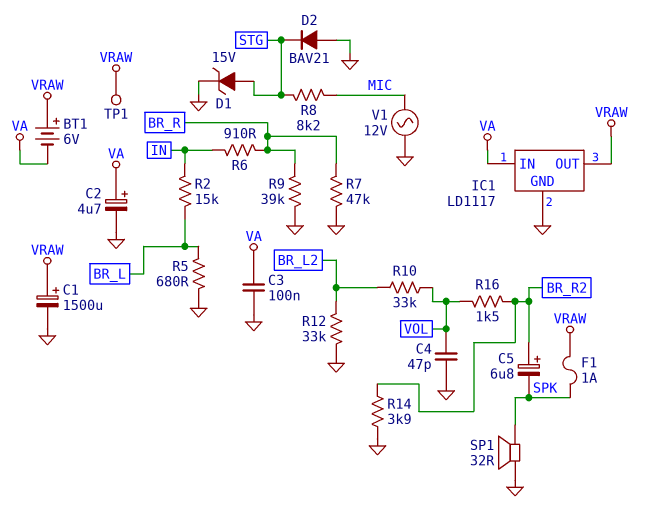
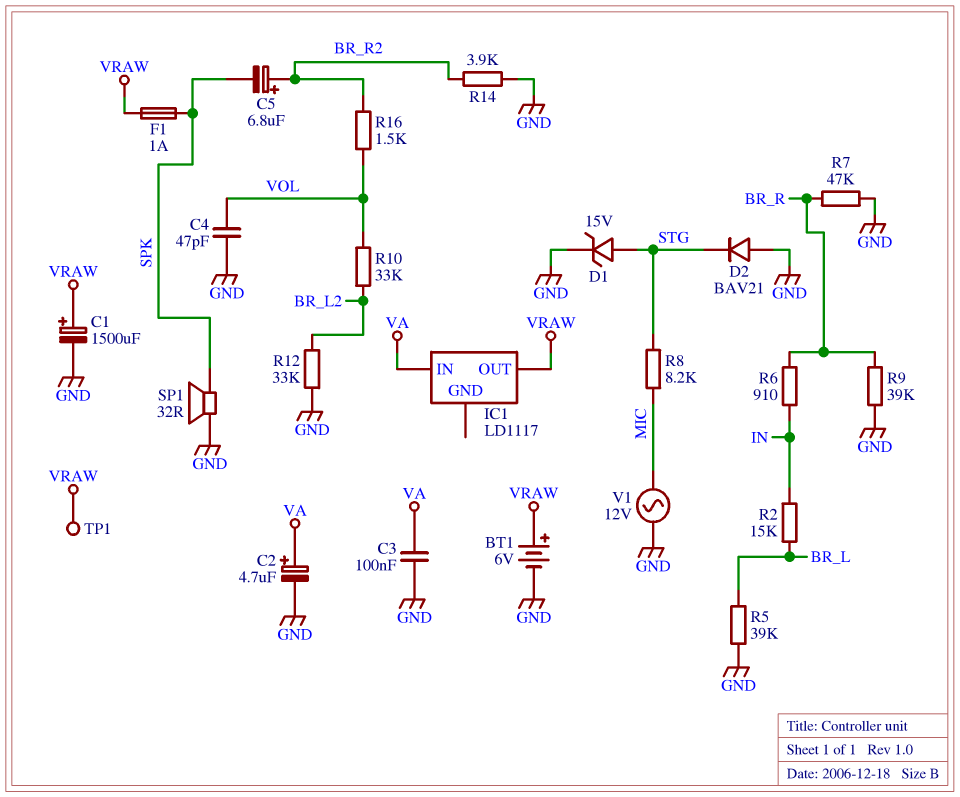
BT1: 6V (plus VRAW, minus VA) -> 6V (plus VRAW, minus GND)
IC1 pin GND: GND -> none
R5: 680 (BR_L, GND) -> 39k (BR_L, GND)

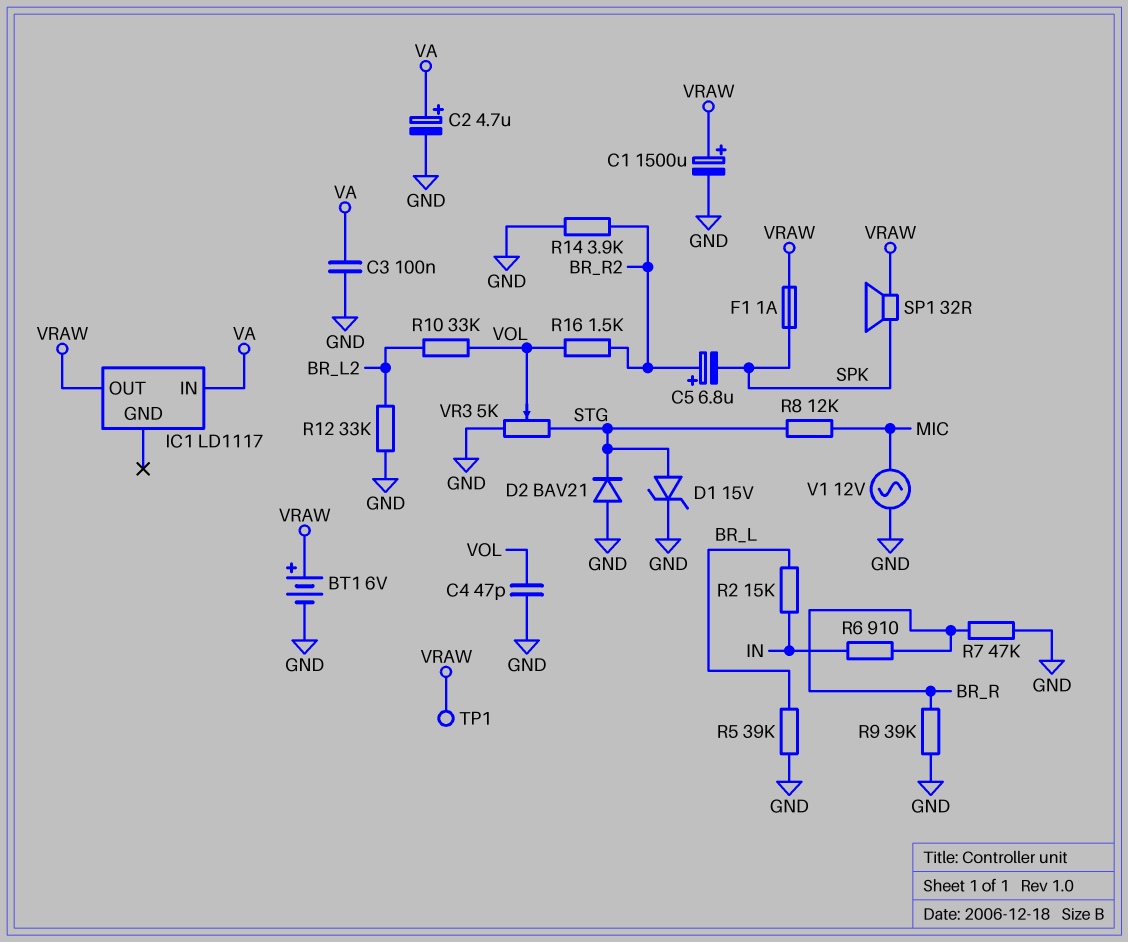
R8: 8.2k (MIC, STG) -> 12k (MIC, STG)
SP1: speaker 32R (GND, SPK) -> speaker 32R (SPK, VRAW)
VR3: none -> 5k (GND, STG, wiper VOL)

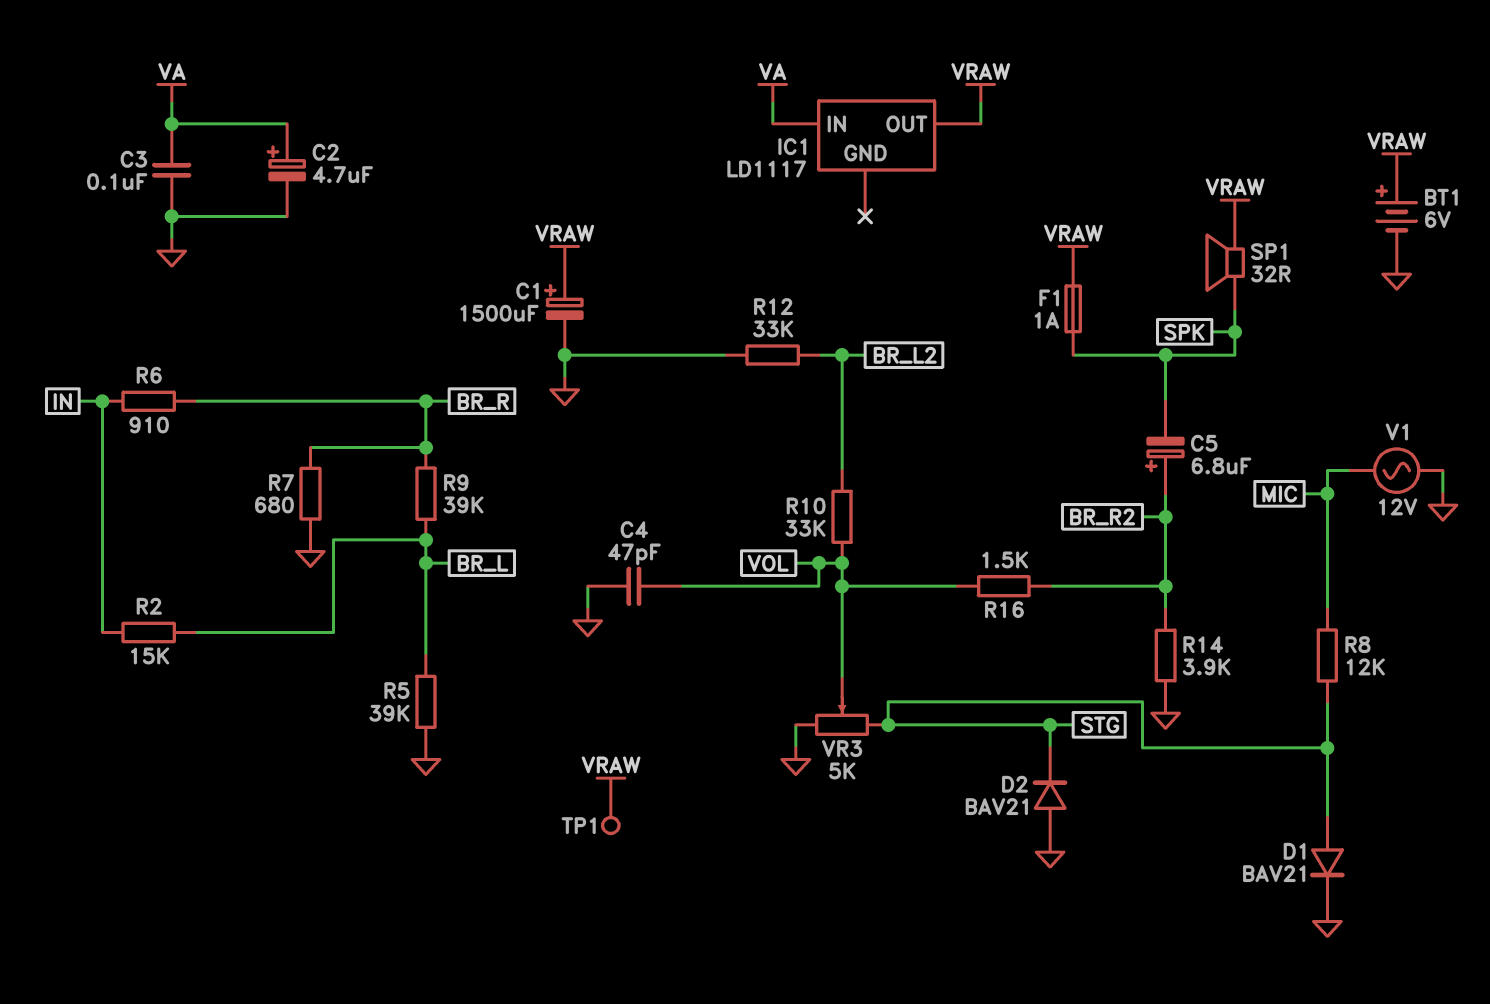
D1: zener 15V (A STG, K GND) -> diode BAV21 (A STG, K GND)
R7: 47k (BR_R, GND) -> 680 (BR_R, GND)
R9: 39k (BR_R, GND) -> 39k (BR_L, BR_R)

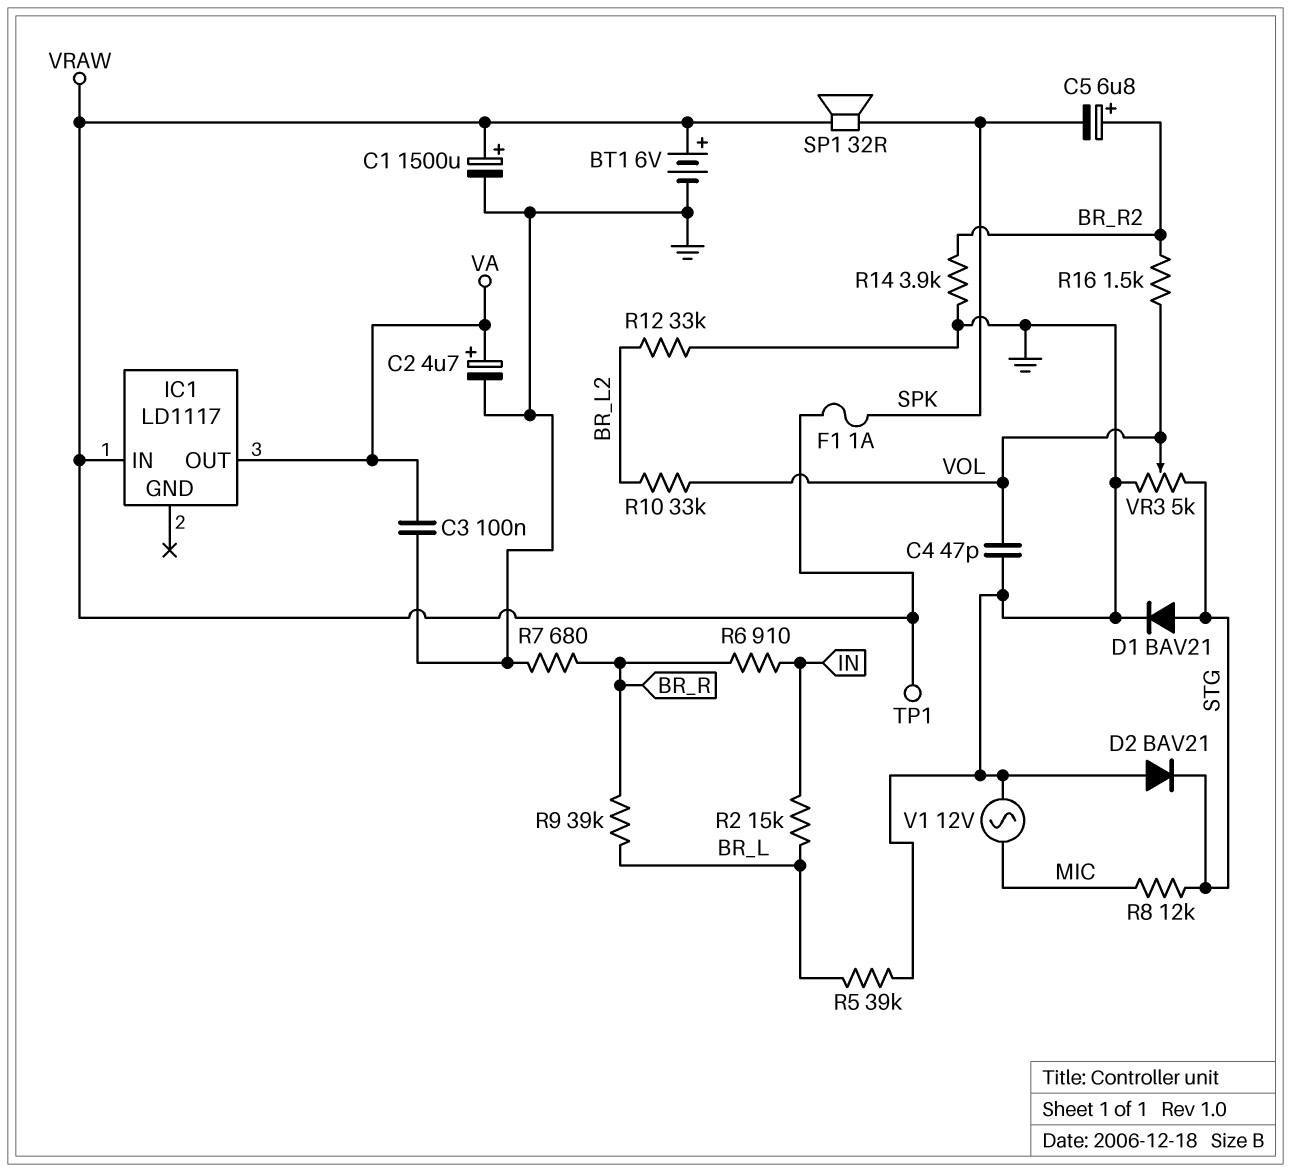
IC1 pin IN: VA -> VRAW
IC1 pin OUT: VRAW -> VA

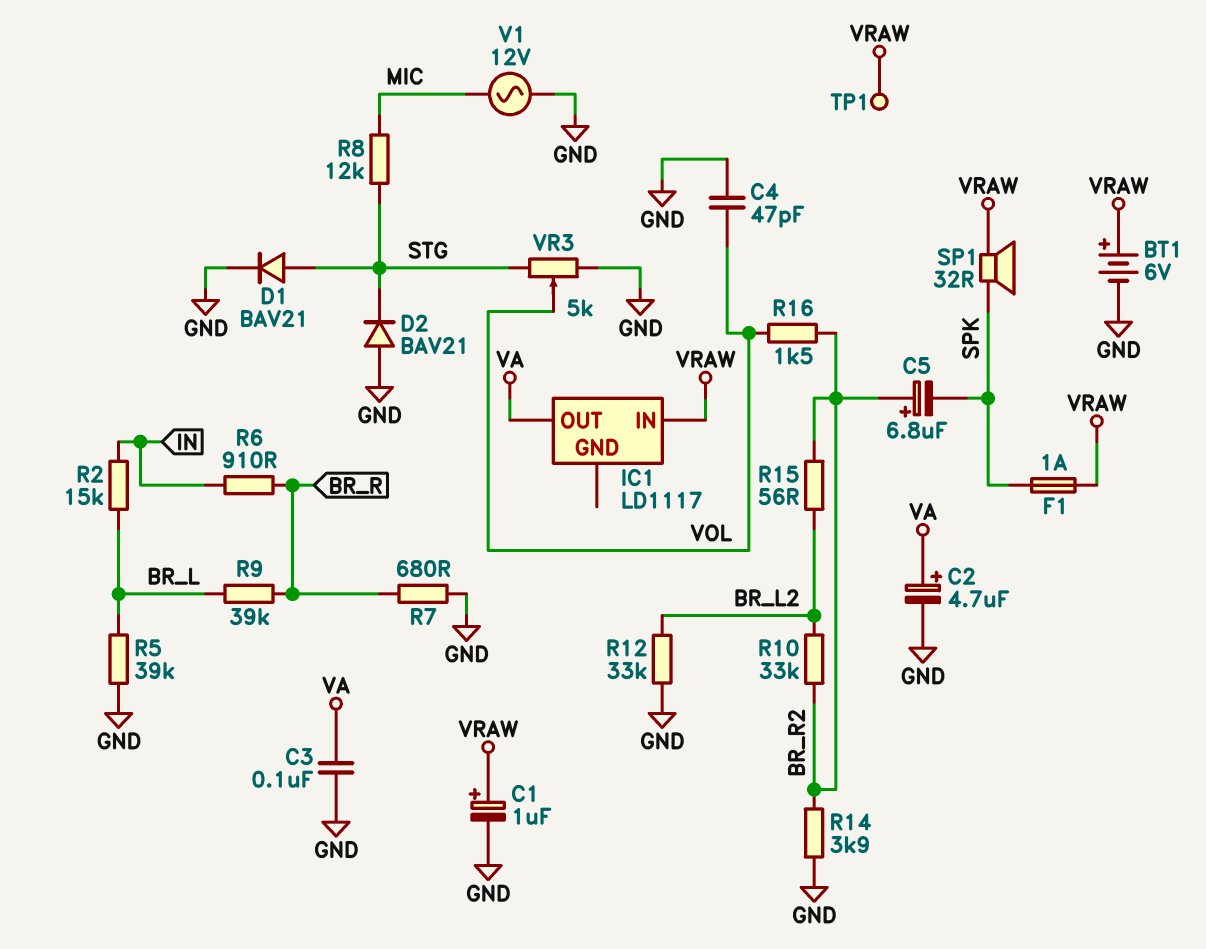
C1: 1500uF (plus VRAW, minus GND) -> 1uF (plus VRAW, minus GND)
R10: 33k (BR_L2, VOL) -> 33k (BR_L2, BR_R2)
R15: none -> 56 (BR_L2, BR_R2)

